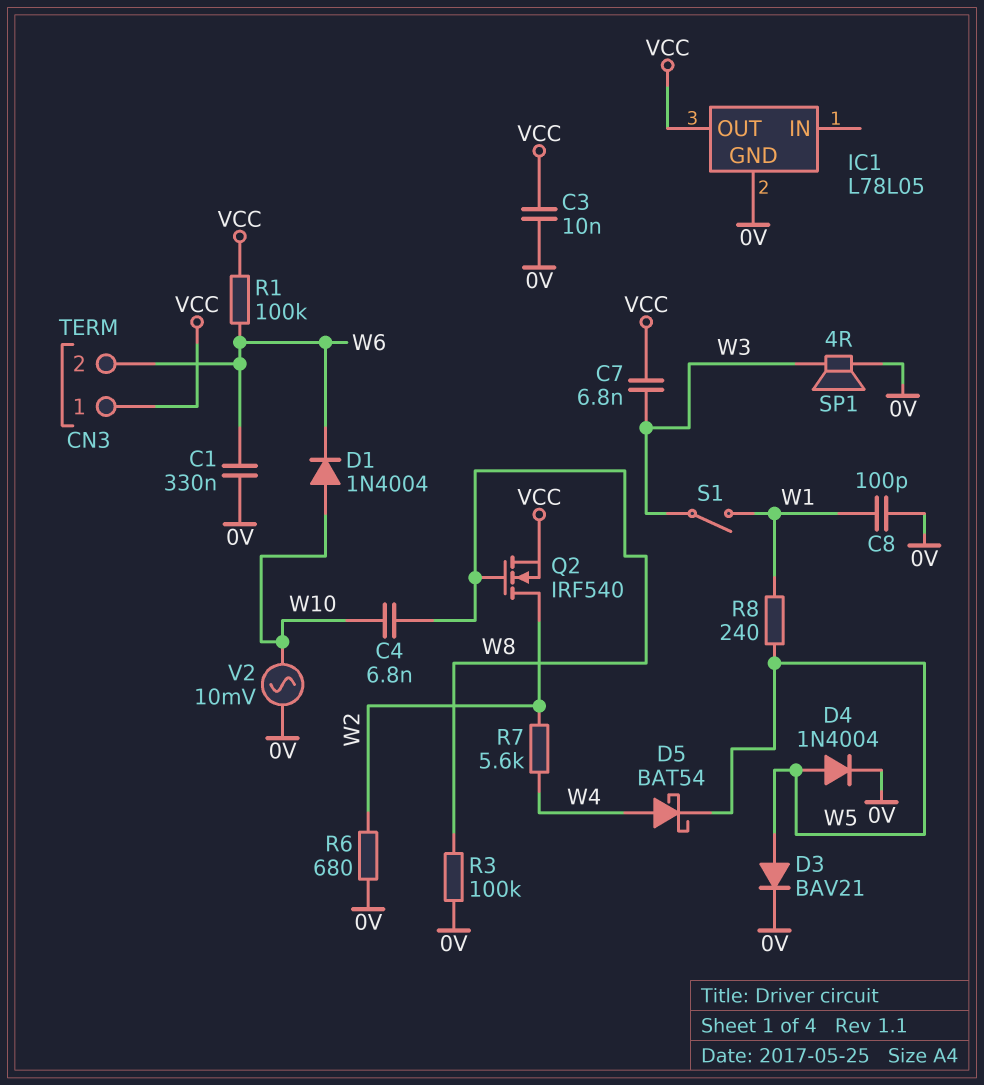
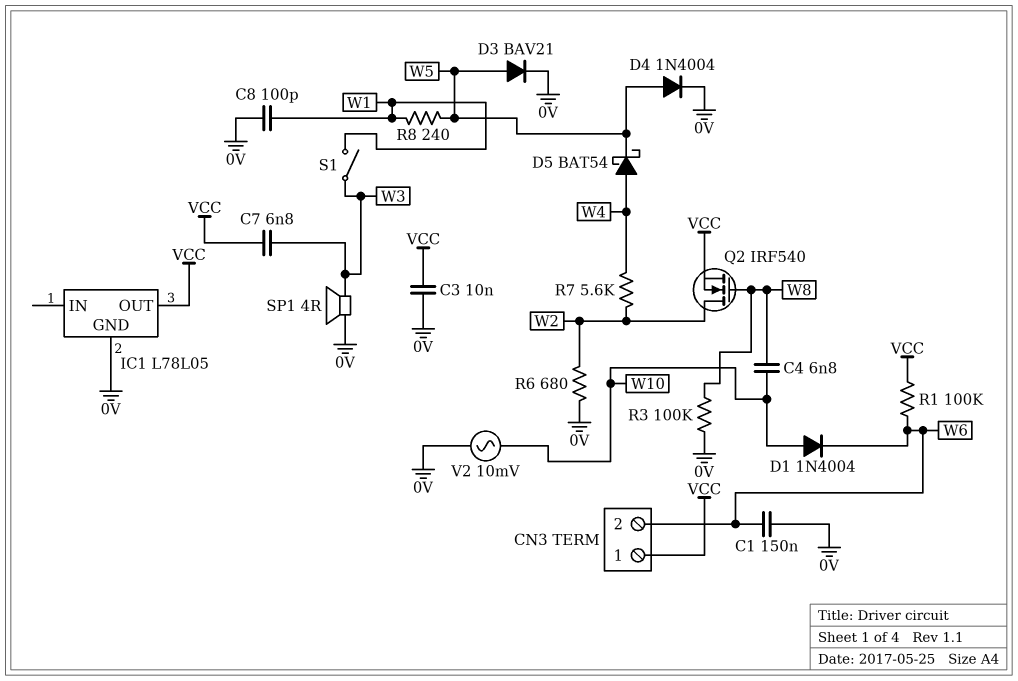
C1: 330nF (0V, W6) -> 150nF (0V, W6)

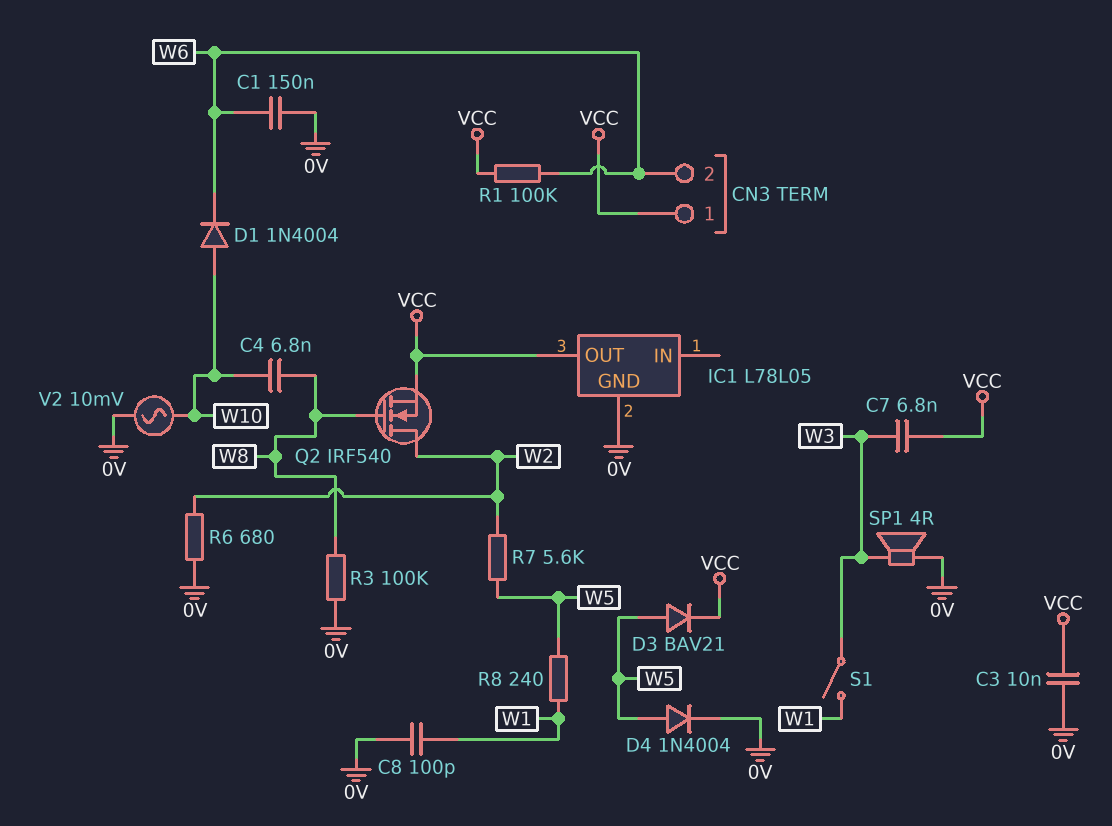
D3: diode BAV21 (A W5, K 0V) -> diode BAV21 (A W5, K VCC)
D5: schottky BAT54 (A W4, K W5) -> none
R7: 5.6k (W2, W4) -> 5.6k (W2, W5)

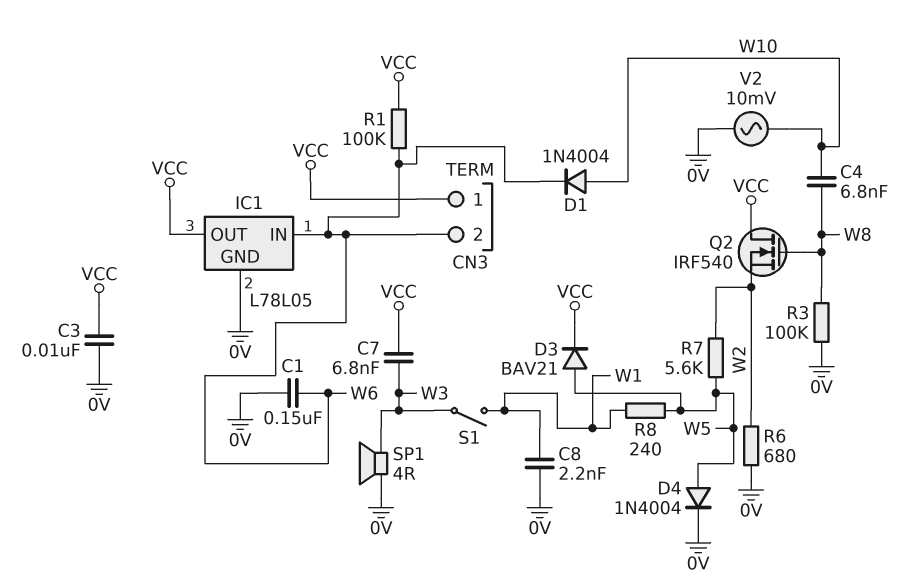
C8: 100pF (0V, W1) -> 2.2nF (0V, W1)
IC1 pin IN: none -> W6
Q2: NMOS IRF540 (G W8, D W2, S VCC) -> NMOS IRF540 (G W8, D VCC, S W2)

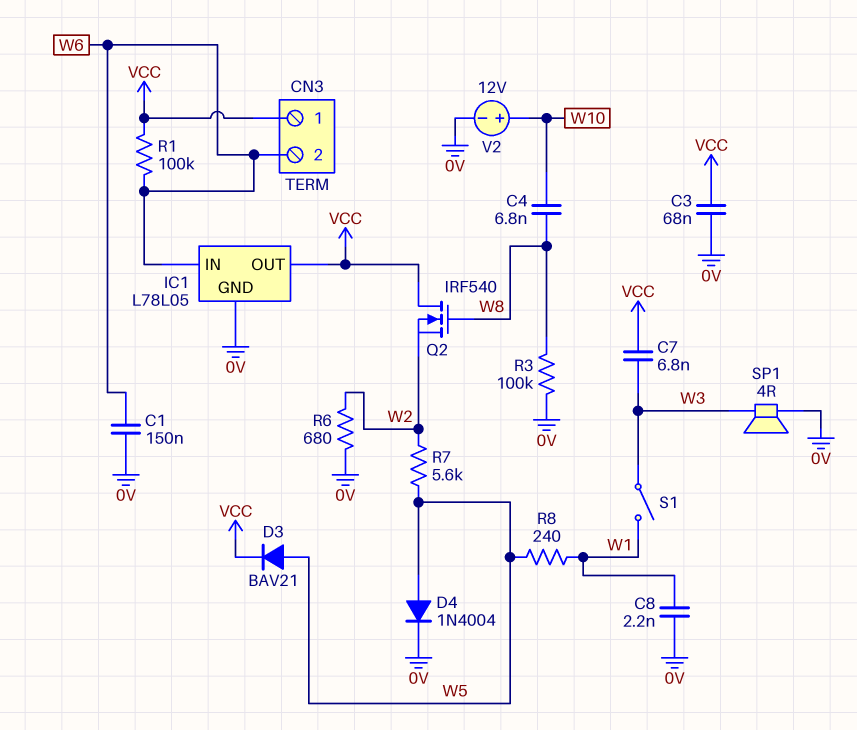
C3: 10nF (0V, VCC) -> 68nF (0V, VCC)
D1: diode 1N4004 (A W10, K W6) -> none
V2: AC 10mV (0V, W10) -> 12V (plus W10, minus 0V)

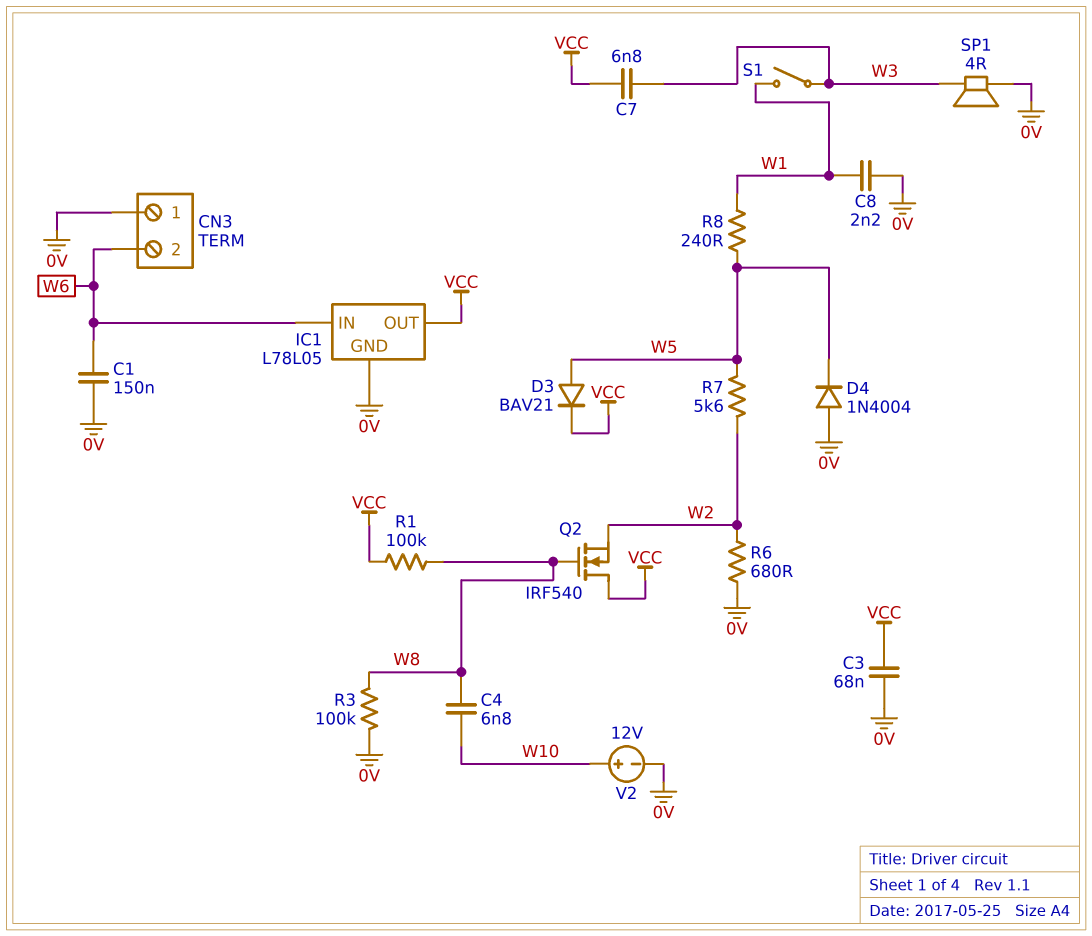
CN3 pin 1: VCC -> 0V
D4: diode 1N4004 (A W5, K 0V) -> diode 1N4004 (A 0V, K W5)
R1: 100k (VCC, W6) -> 100k (VCC, W8)

